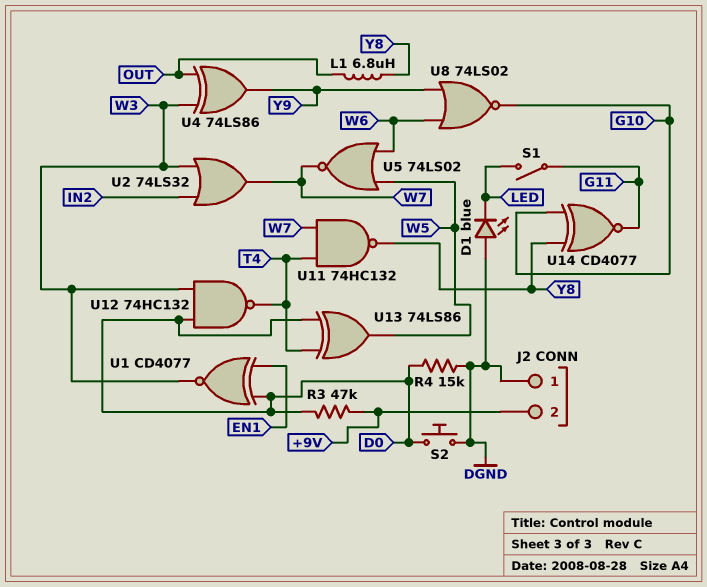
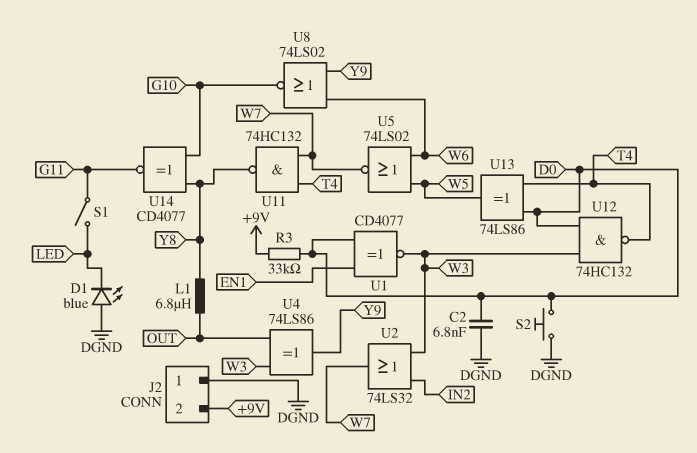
C2: none -> 6.8nF (D0, DGND)
R3: 47k (+9V, D0) -> 33k (+9V, D0)
R4: 15k (D0, DGND) -> none

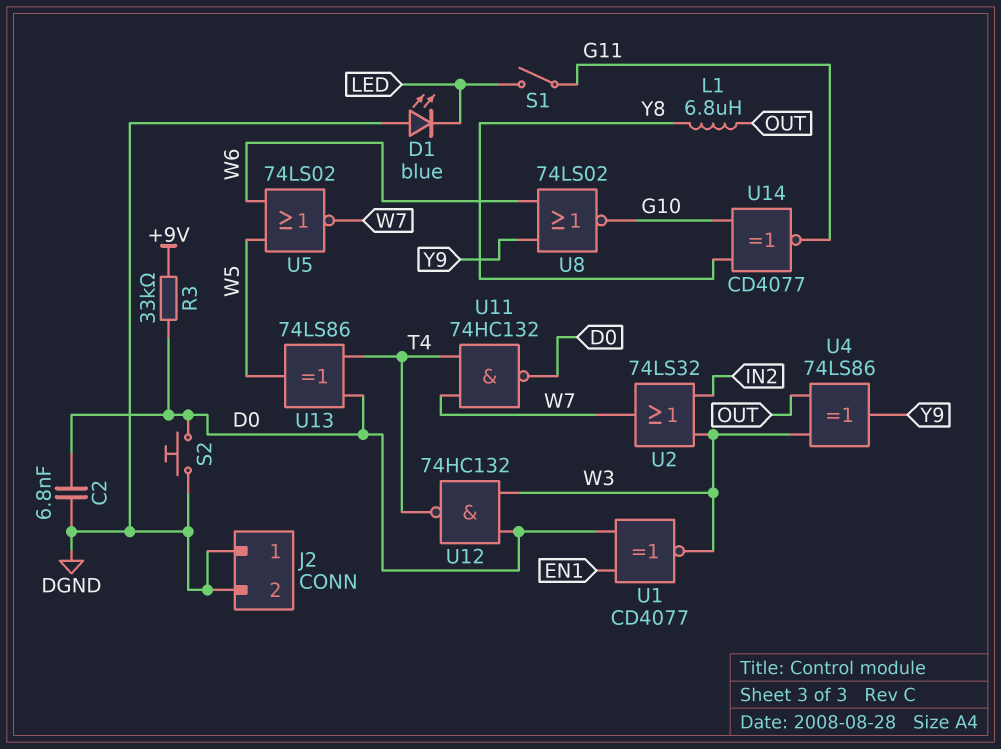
J2 pin 2: +9V -> DGND
U11: NAND 74HC132 (in T4, in W7, out Y8) -> NAND 74HC132 (in T4, in W7, out D0)

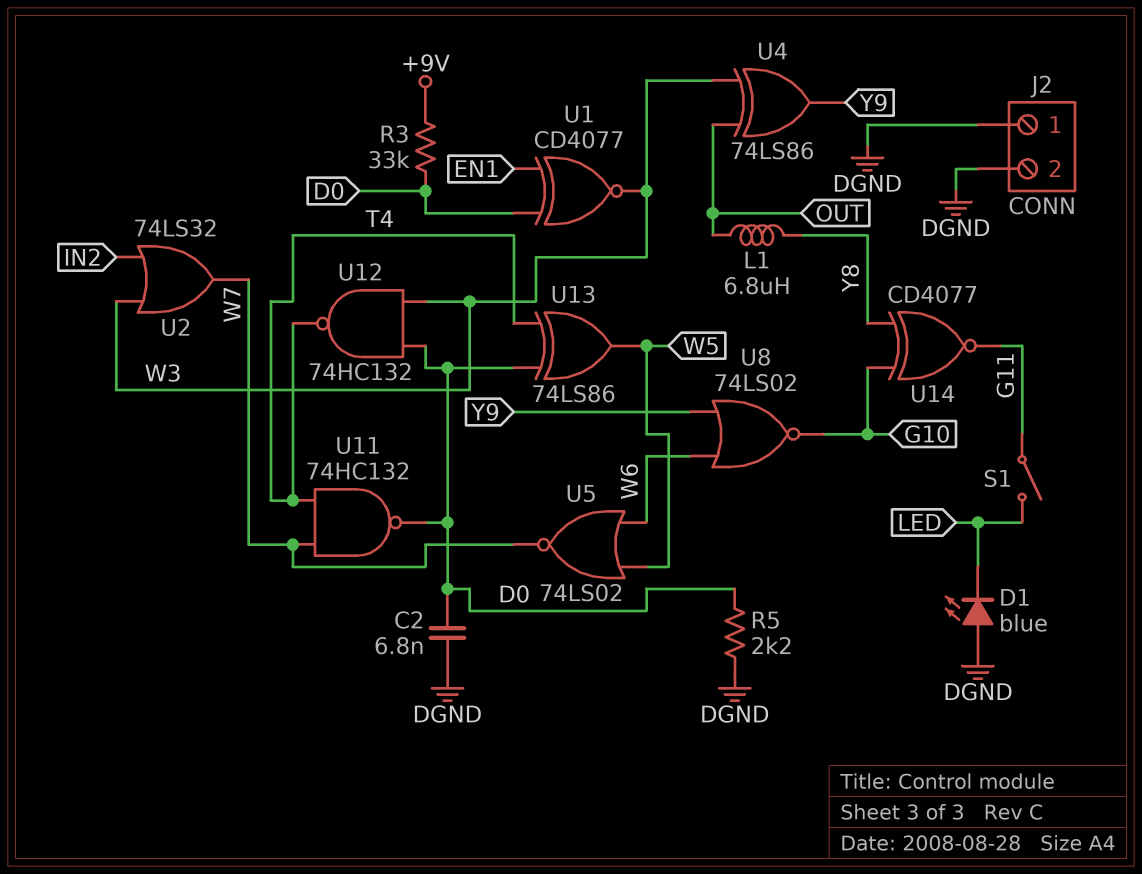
R5: none -> 2.2k (D0, DGND)
S2: button (D0, DGND) -> none

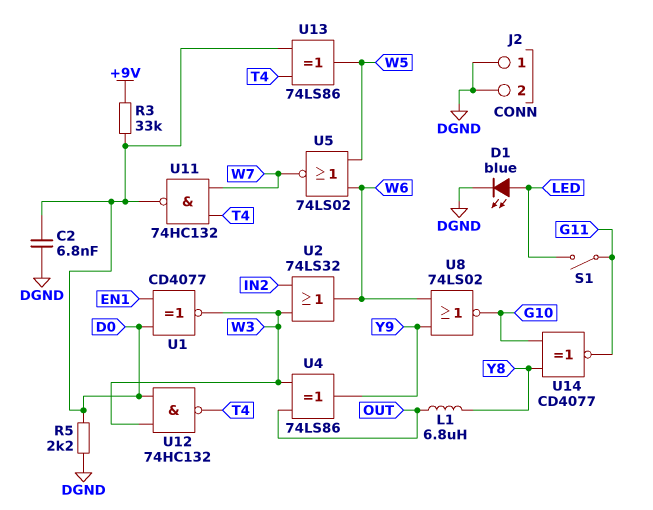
D1: LED blue (A DGND, K LED) -> LED blue (A LED, K DGND)
U2: OR 74LS32 (in IN2, in W3, out W7) -> OR 74LS32 (in IN2, in W3, out W6)

